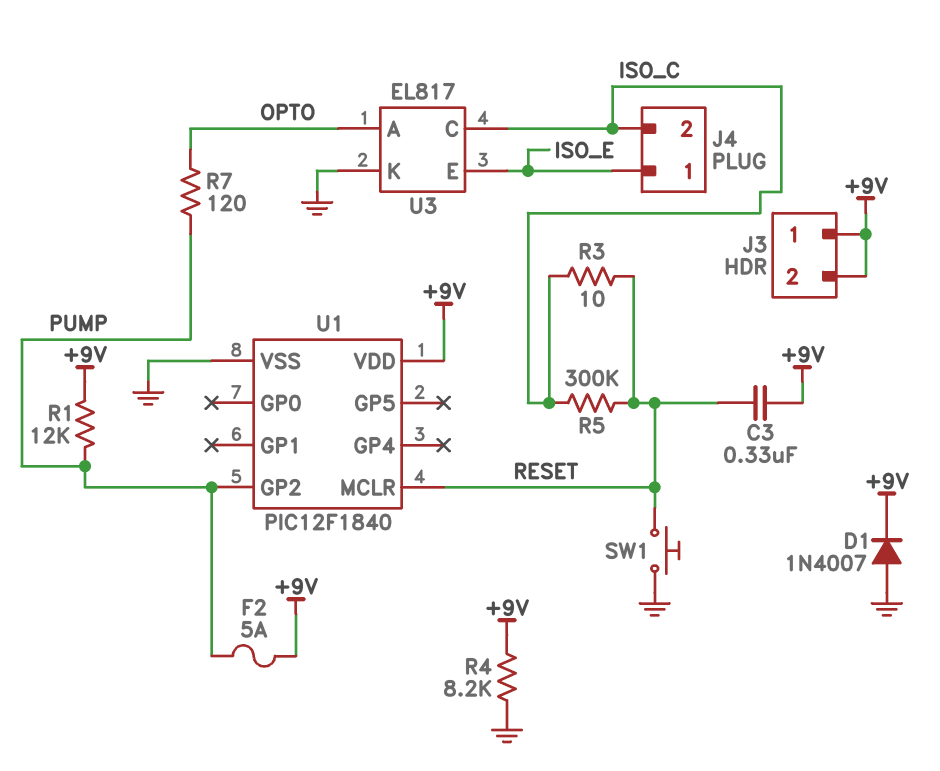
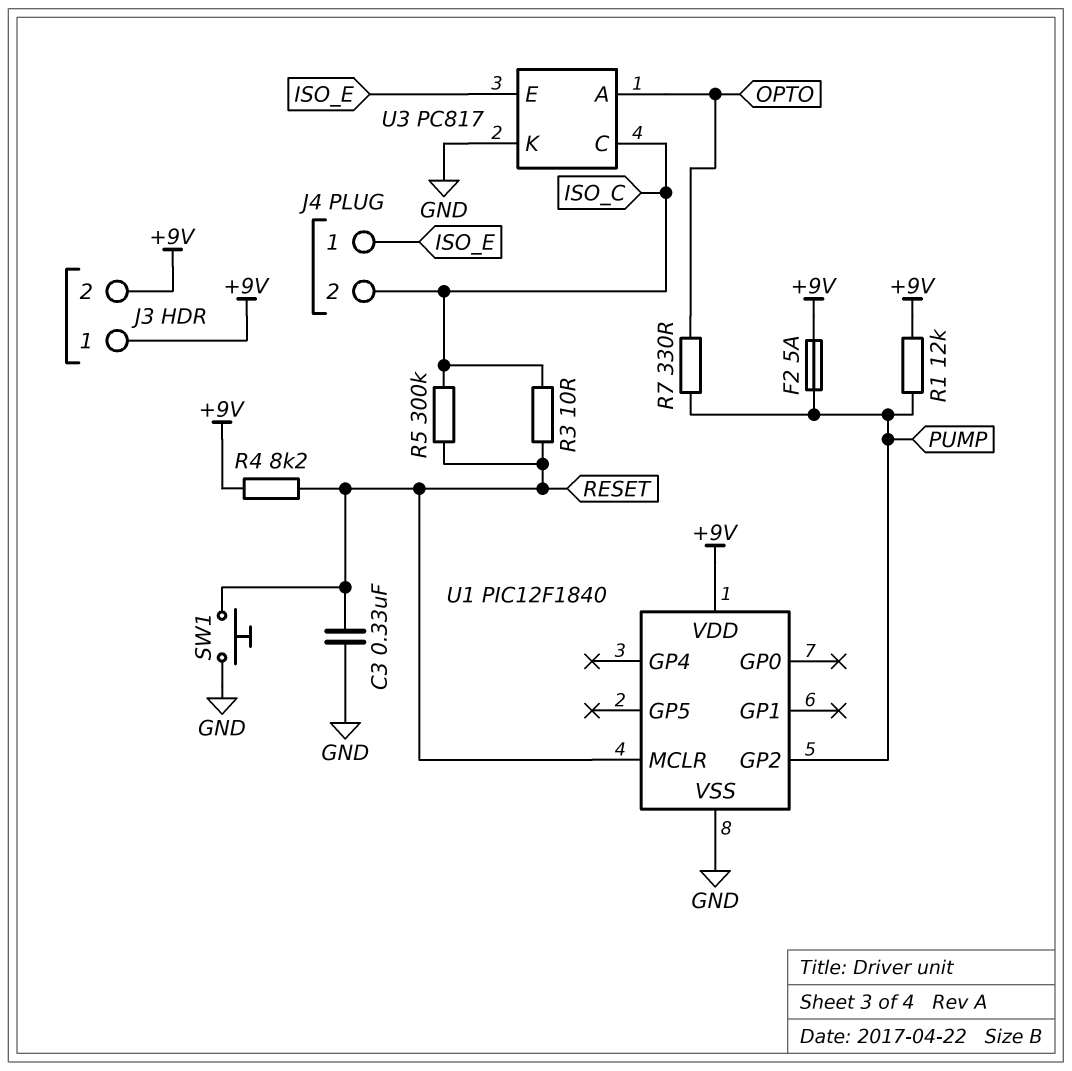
C3: 330nF (+9V, RESET) -> 330nF (GND, RESET)
D1: diode 1N4007 (A GND, K +9V) -> none
R4: 8.2k (+9V, GND) -> 8.2k (+9V, RESET)
R7: 120 (OPTO, PUMP) -> 330 (OPTO, PUMP)
U3: EL817 -> PC817

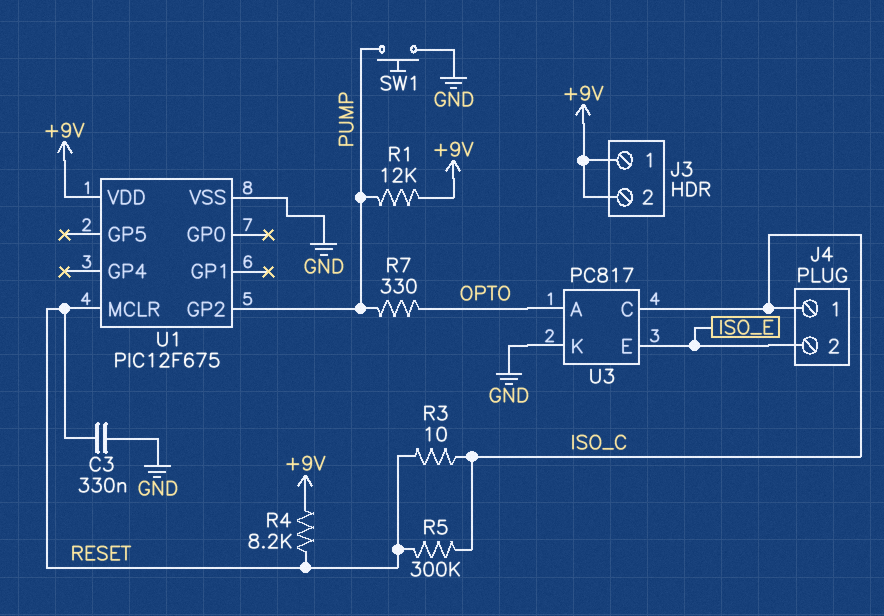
F2: 5A (+9V, PUMP) -> none
J4 pin 1: ISO_E -> ISO_C
J4 pin 2: ISO_C -> ISO_E
SW1: button (GND, RESET) -> button (GND, PUMP)
U1: PIC12F1840 -> PIC12F675

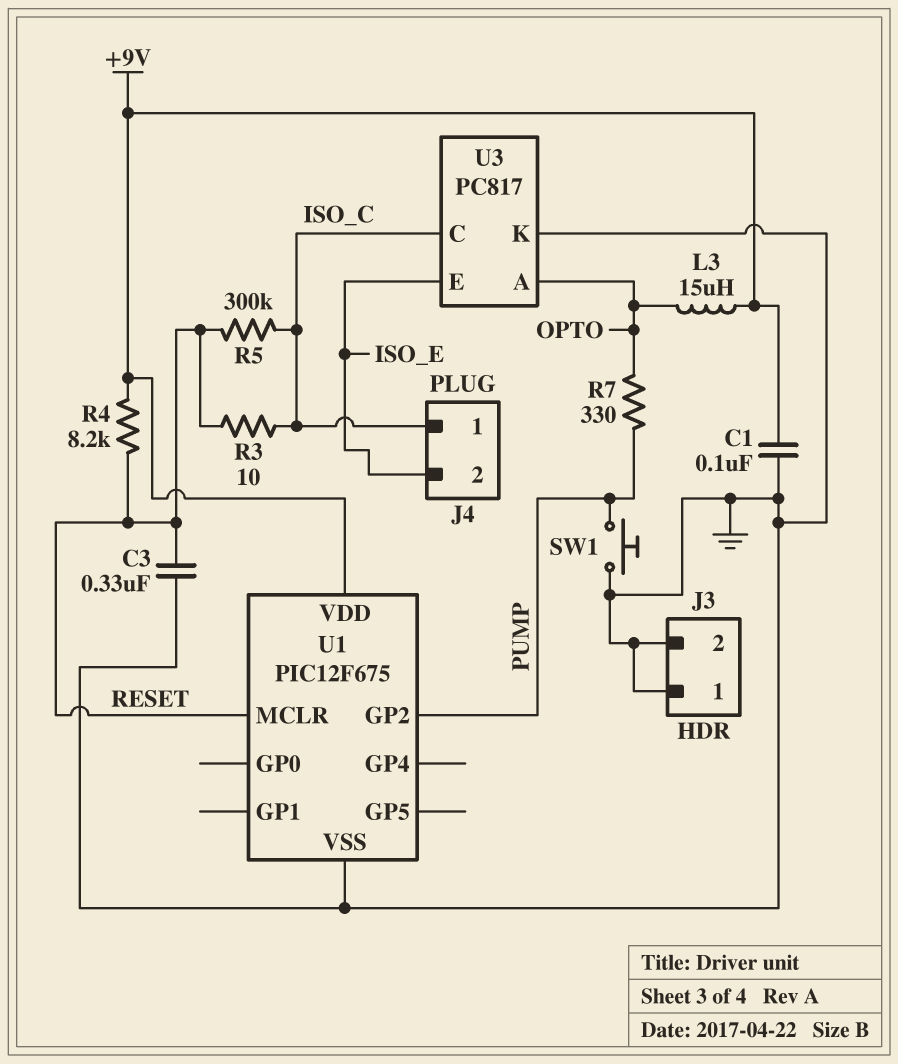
C1: none -> 100nF (+9V, GND)
J3 pin 1: +9V -> GND
J3 pin 2: +9V -> GND
L3: none -> 15uH (+9V, OPTO)
R1: 12k (+9V, PUMP) -> none

